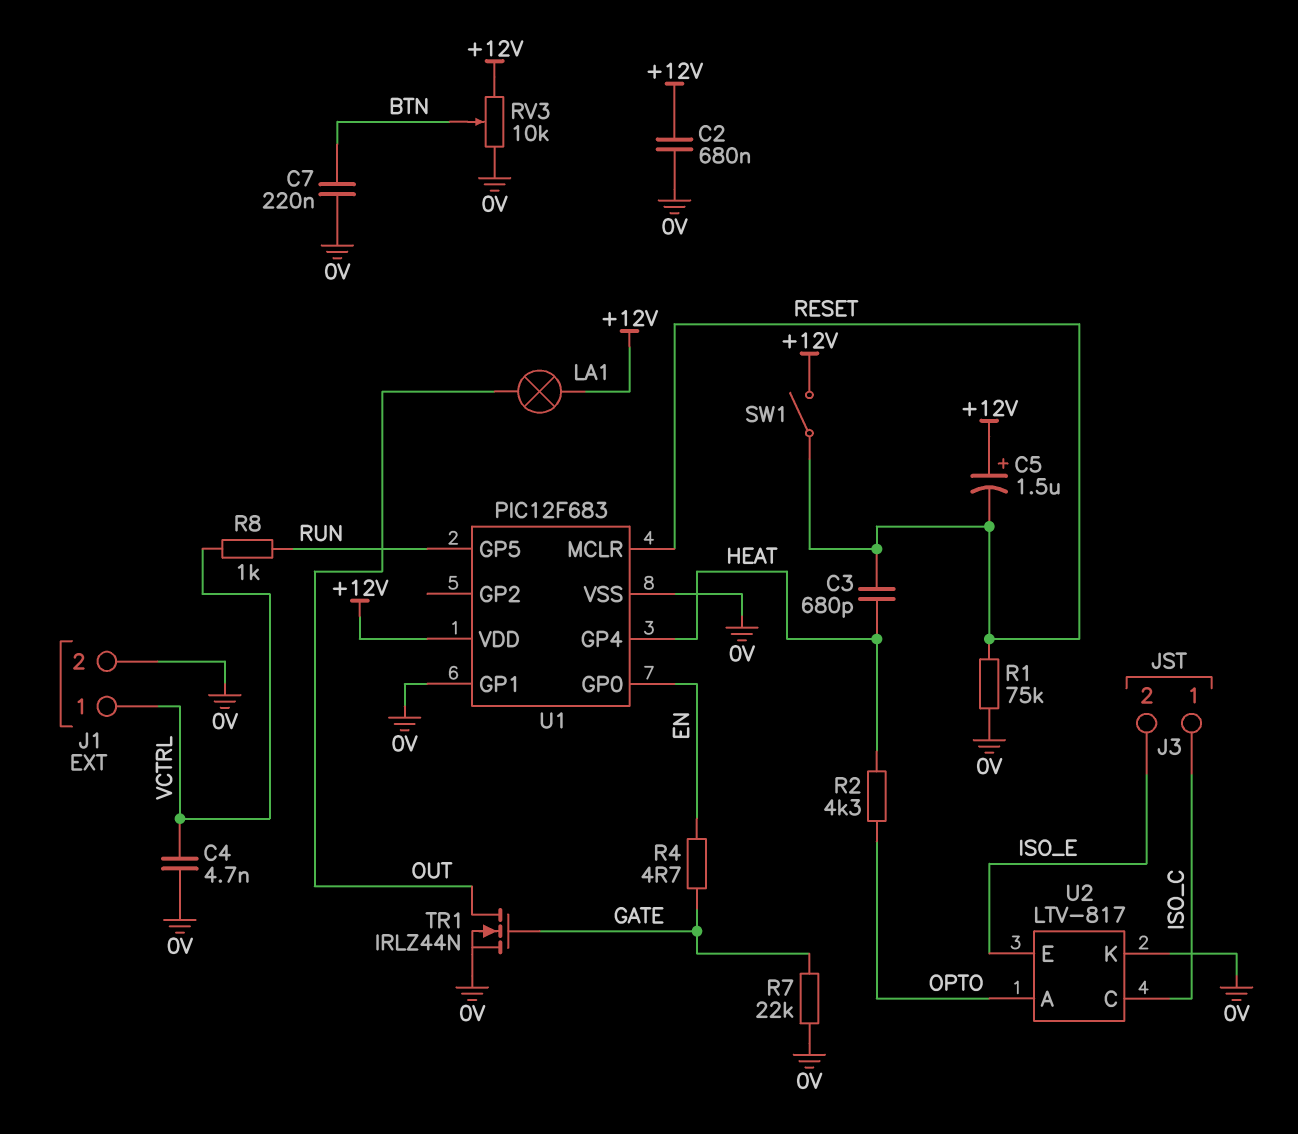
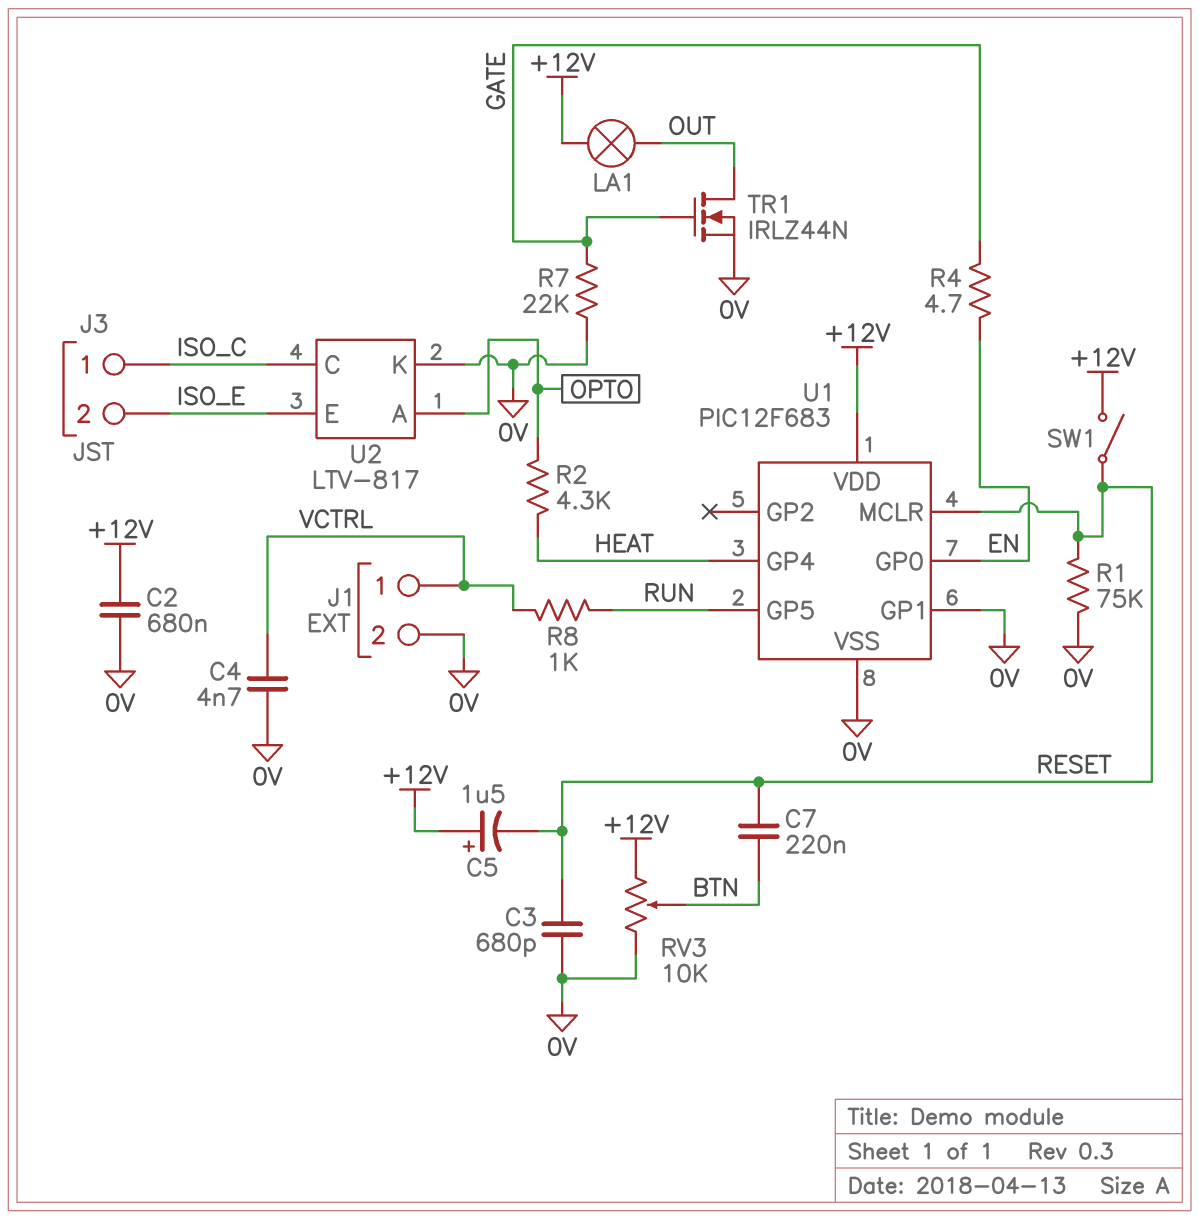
C3: 680pF (HEAT, RESET) -> 680pF (0V, RESET)
C7: 220nF (0V, BTN) -> 220nF (BTN, RESET)

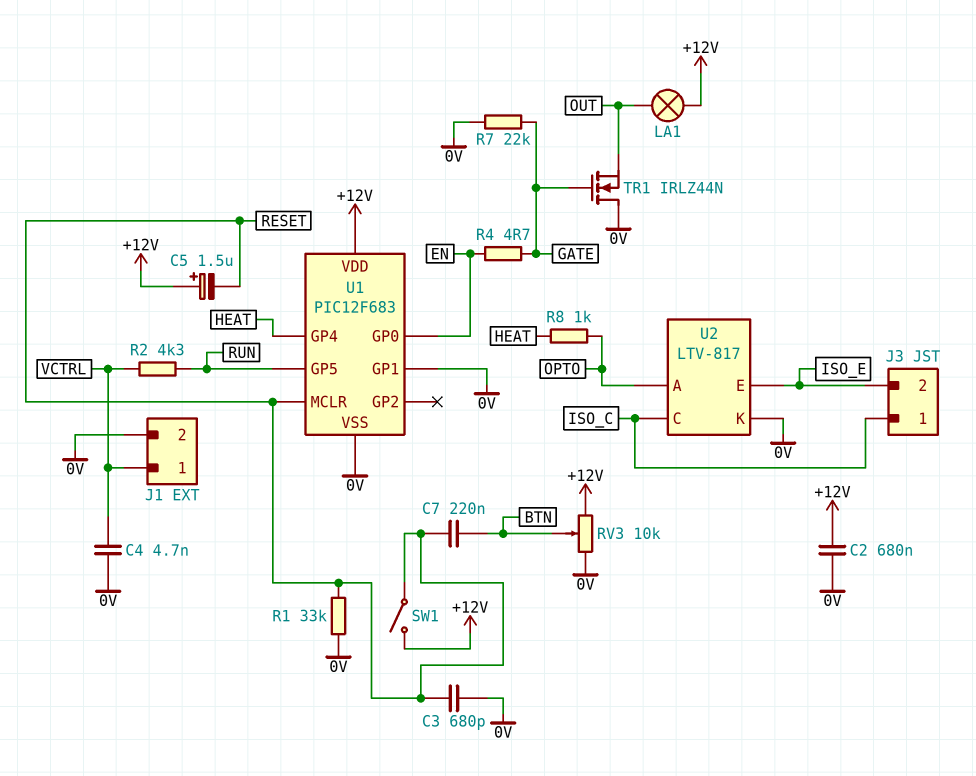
R1: 75k (0V, RESET) -> 33k (0V, RESET)
R2: 4.3k (HEAT, OPTO) -> 4.3k (RUN, VCTRL)
R8: 1k (RUN, VCTRL) -> 1k (HEAT, OPTO)
TR1: NMOS IRLZ44N (G GATE, D OUT, S 0V) -> NMOS IRLZ44N (G GATE, D 0V, S OUT)

